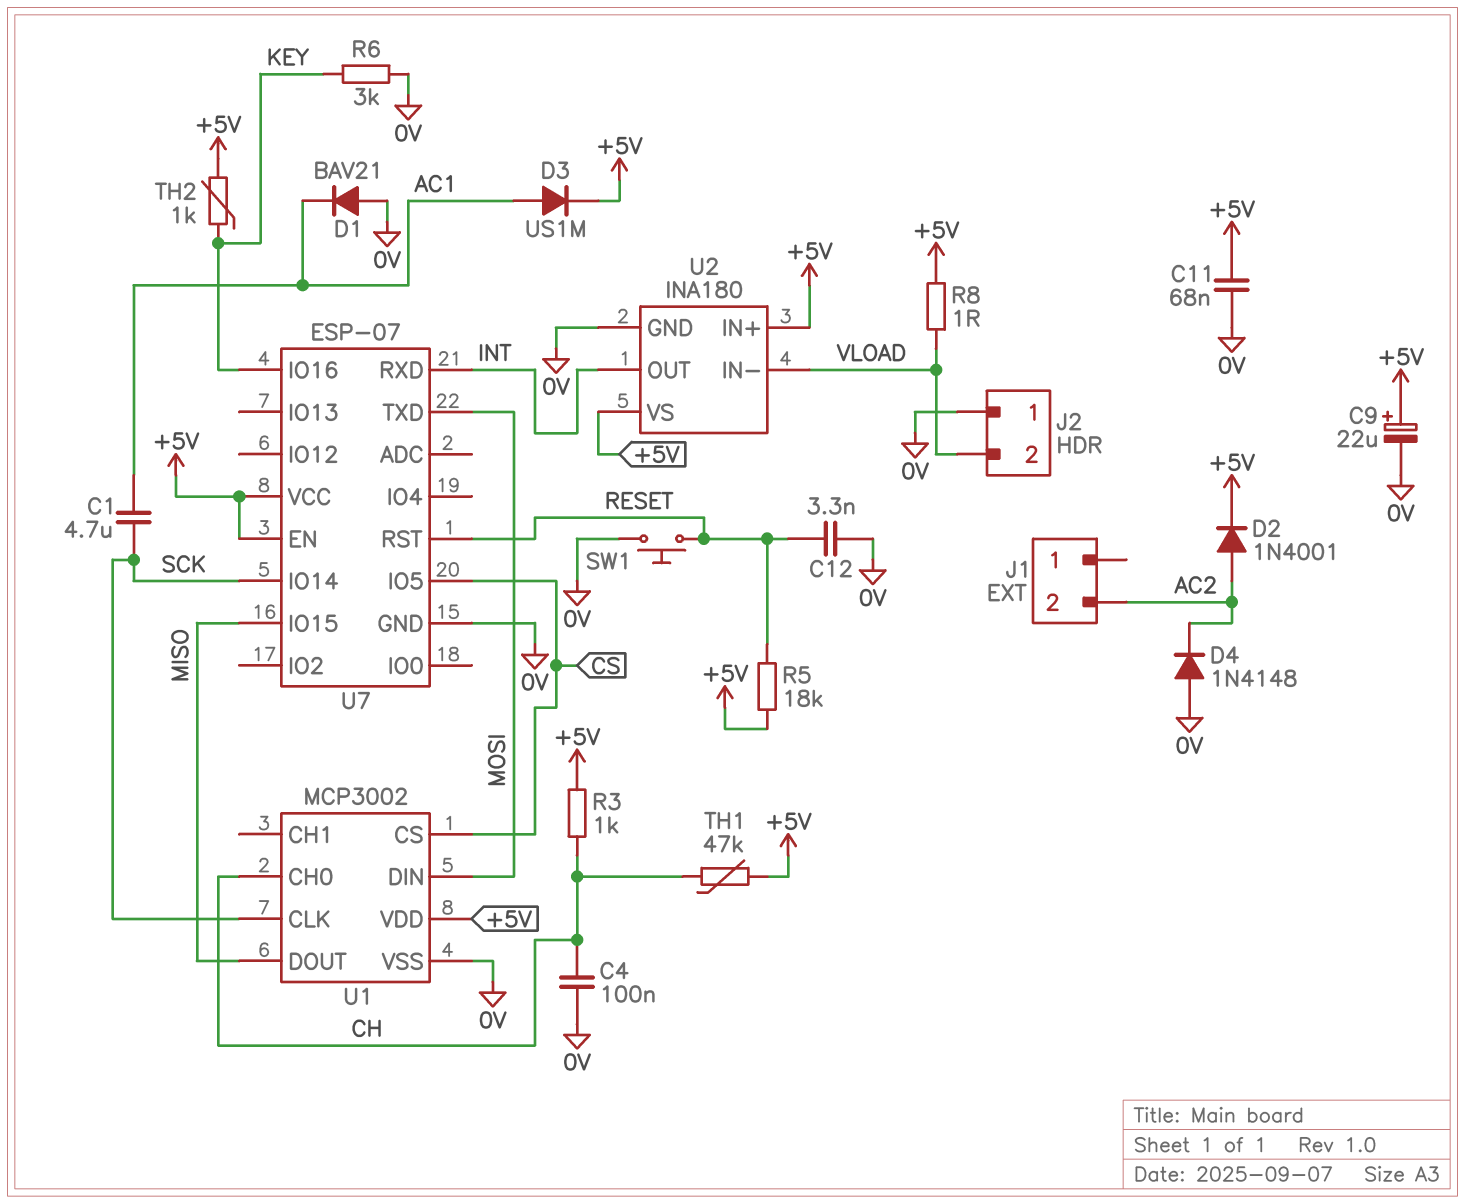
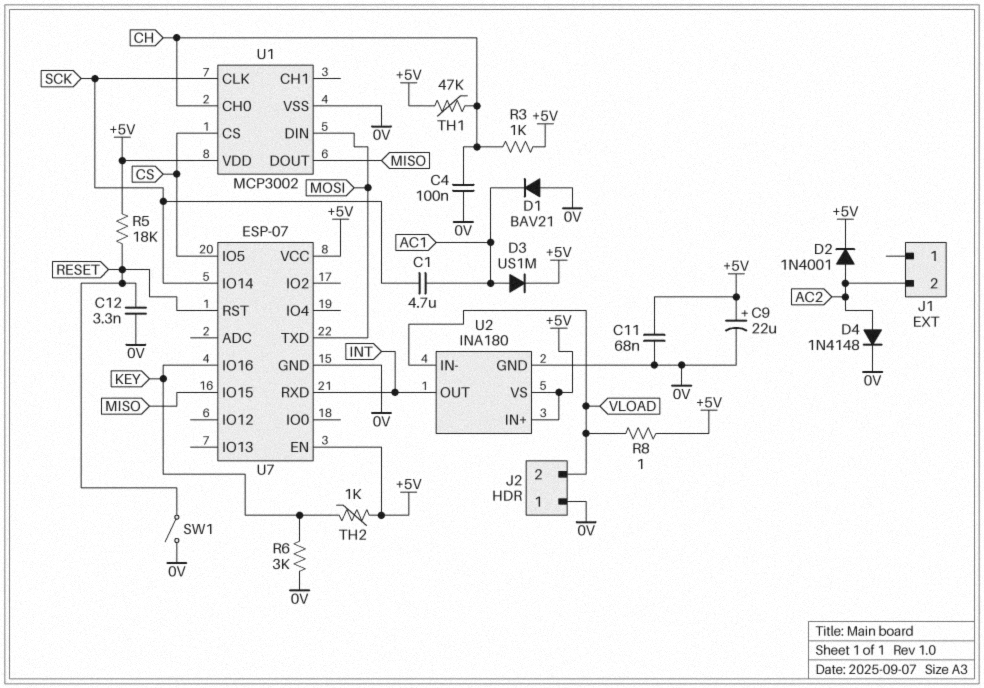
D4: diode 1N4148 (A 0V, K AC2) -> diode 1N4148 (A AC2, K 0V)
SW1: button (0V, RESET) -> switch (0V, RESET)

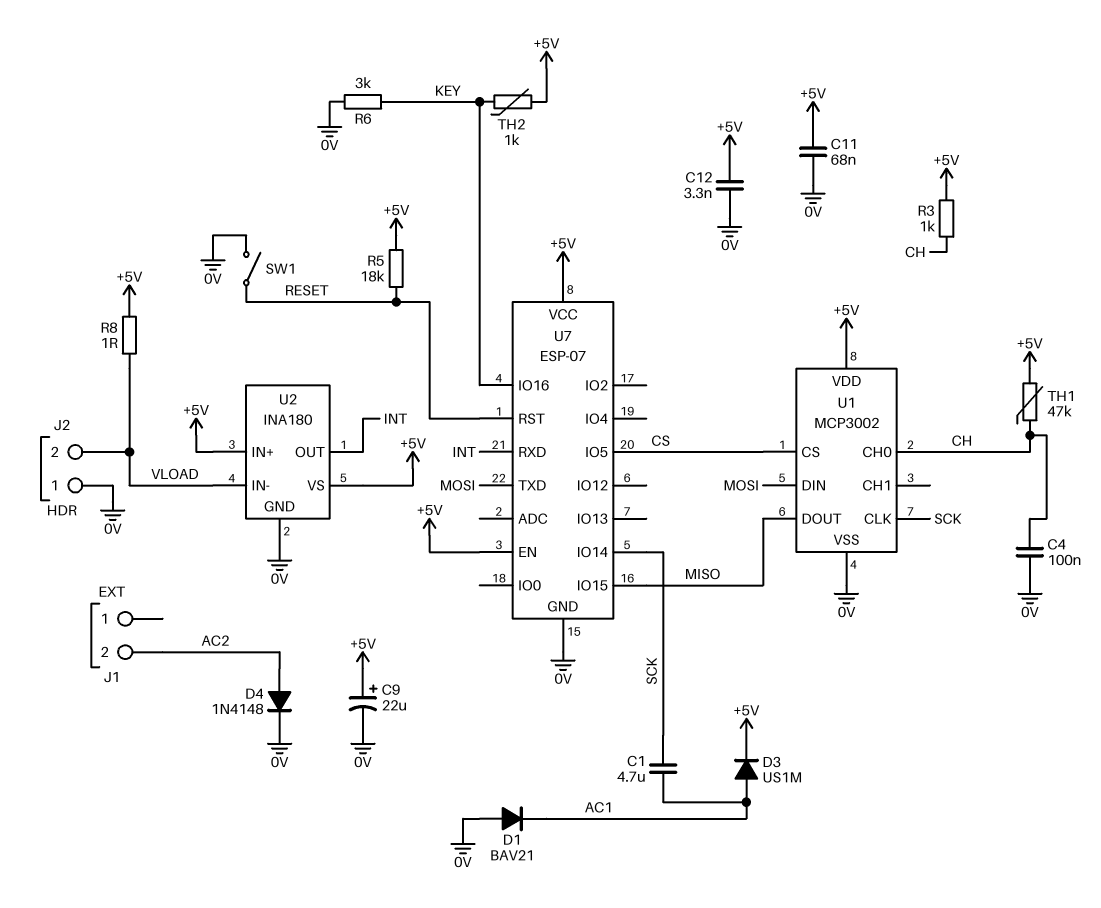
C12: 3.3nF (0V, RESET) -> 3.3nF (+5V, 0V)
D2: diode 1N4001 (A AC2, K +5V) -> none

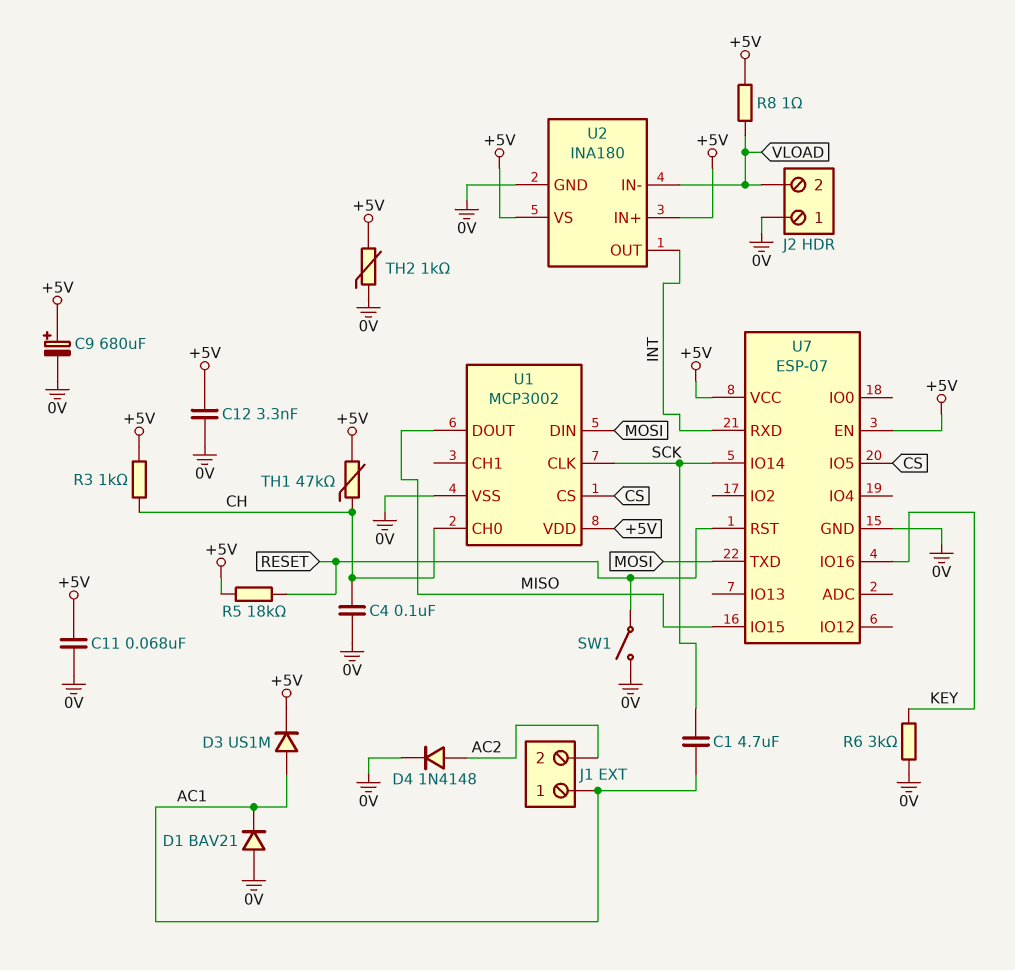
C9: 22uF (plus +5V, minus 0V) -> 680uF (plus +5V, minus 0V)
J1 pin 1: none -> AC1
TH2: 1k (+5V, KEY) -> 1k (+5V, 0V)

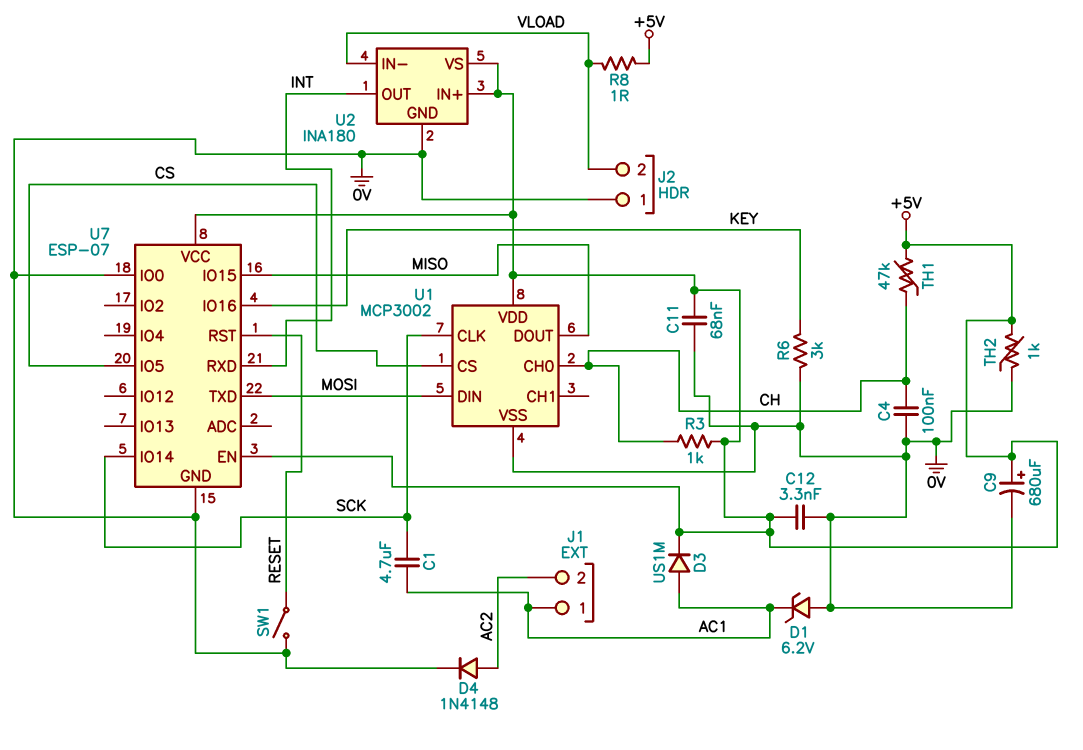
D1: diode BAV21 (A 0V, K AC1) -> zener 6.2V (A 0V, K AC1)
R5: 18k (+5V, RESET) -> none
U7 pin IO0: none -> 0V

